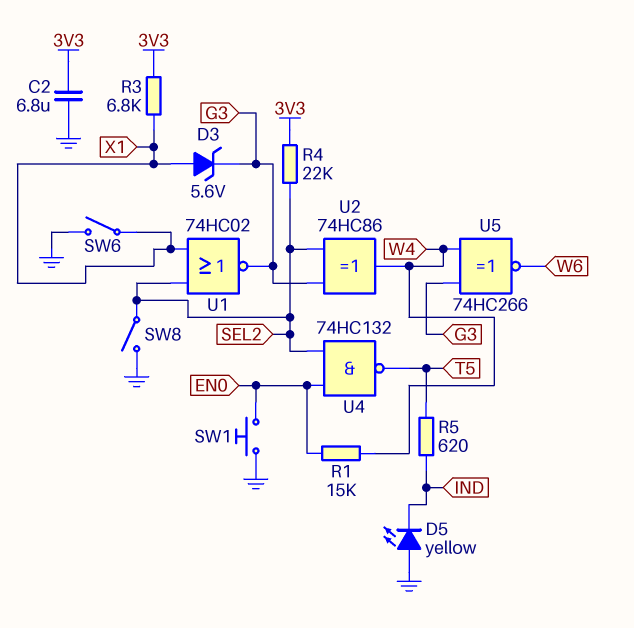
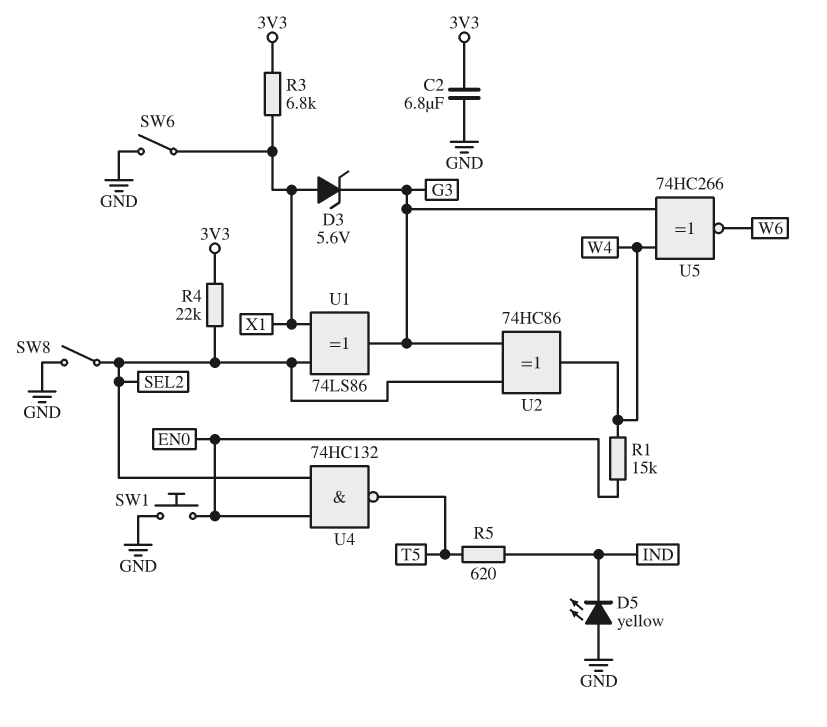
U1: NOR 74HC02 (in SEL2, in X1, out G3) -> XOR 74LS86 (in SEL2, in X1, out G3)

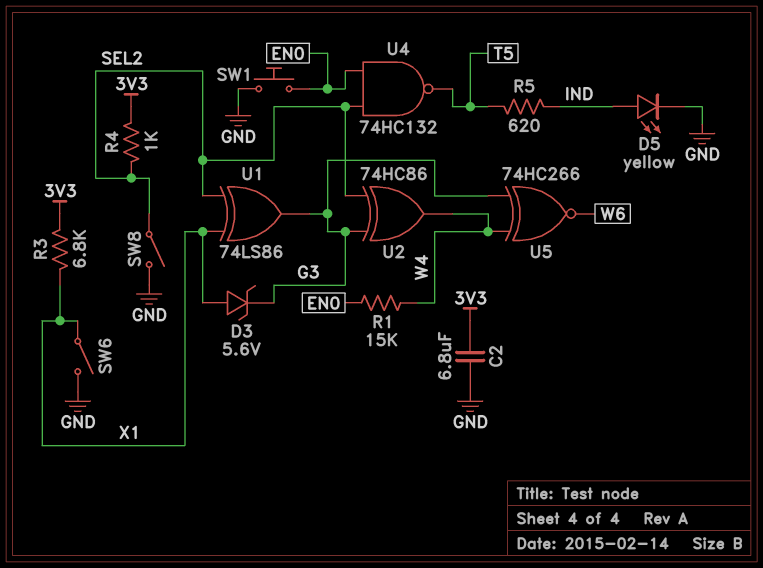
D5: LED yellow (A GND, K IND) -> LED yellow (A IND, K GND)
R4: 22k (3V3, SEL2) -> 1k (3V3, SEL2)

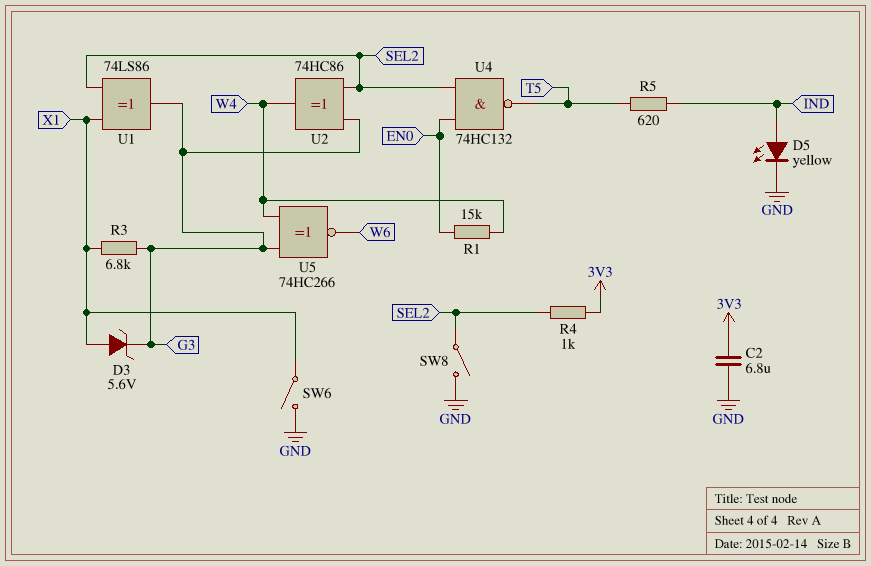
R3: 6.8k (3V3, X1) -> 6.8k (G3, X1)
SW1: button (EN0, GND) -> none

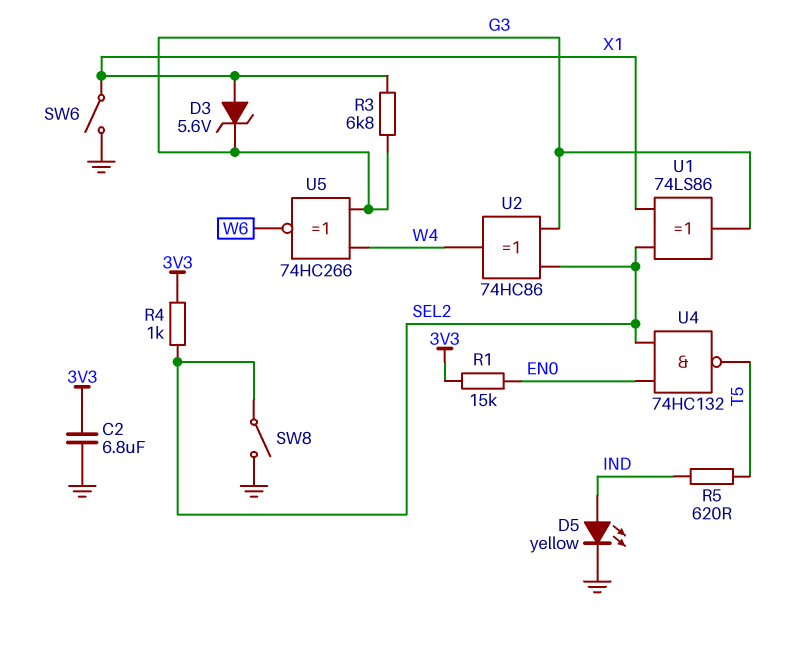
R1: 15k (EN0, W4) -> 15k (3V3, EN0)

